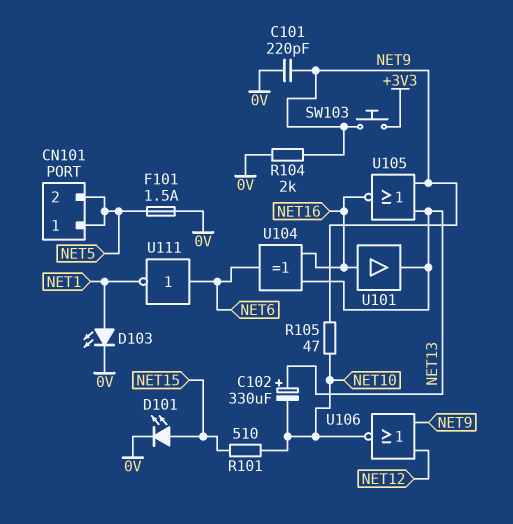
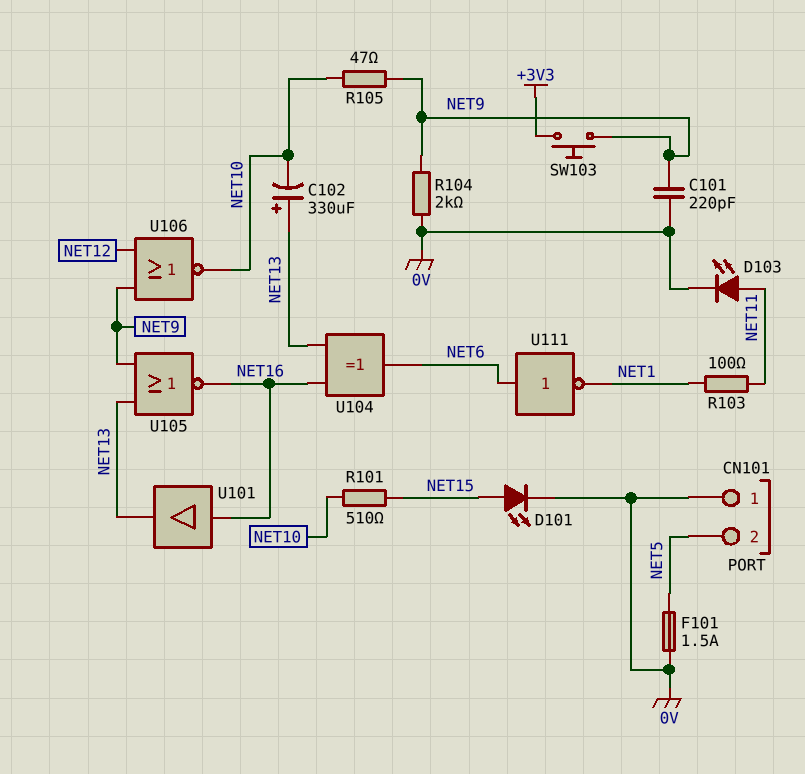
CN101 pin 1: NET5 -> 0V
D103: LED (A NET1, K 0V) -> LED (A NET11, K 0V)
R103: none -> 100 (NET1, NET11)

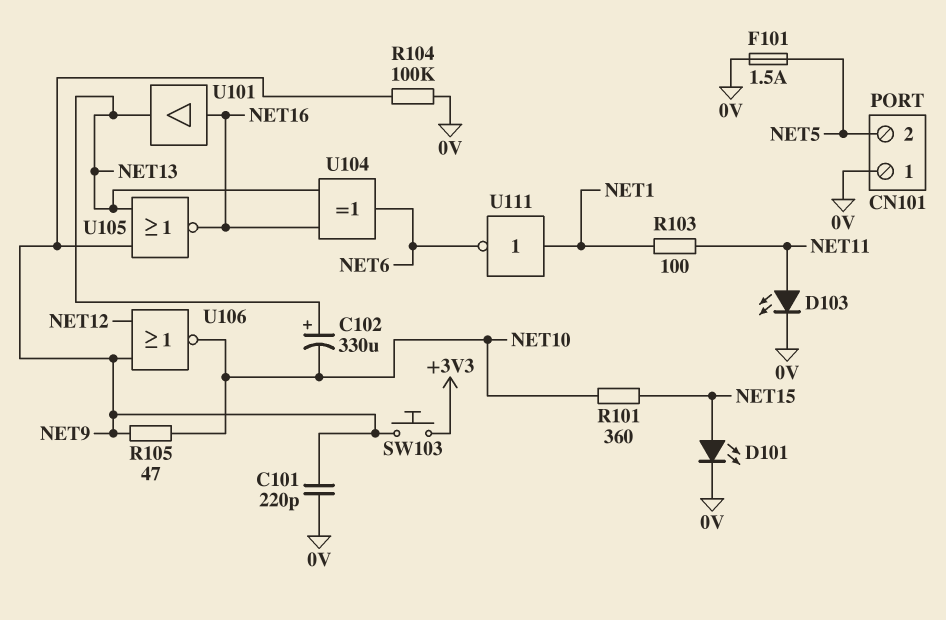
R101: 510 (NET10, NET15) -> 360 (NET10, NET15)
R104: 2k (0V, NET9) -> 100k (0V, NET9)
U111: NOT (in NET6, out NET1) -> NOT (in NET1, out NET6)

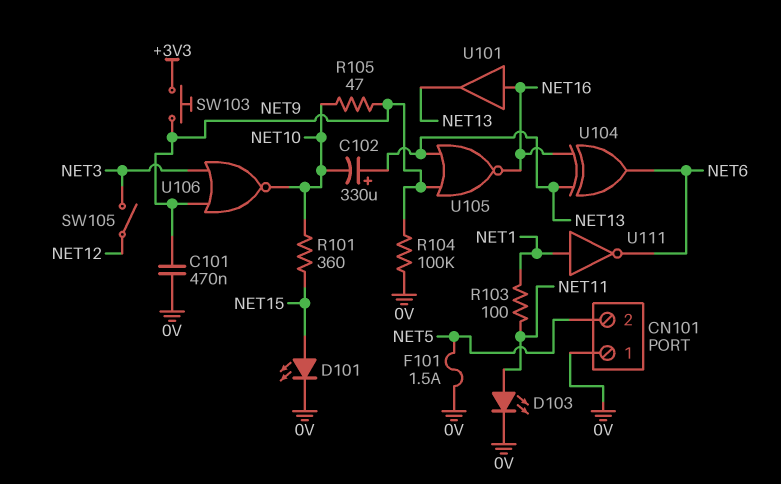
C101: 220pF (0V, NET9) -> 470nF (0V, NET9)
SW105: none -> switch (NET3, NET12)
U106: NOR (in NET9, in NET12, out NET10) -> NOR (in NET3, in NET9, out NET10)

